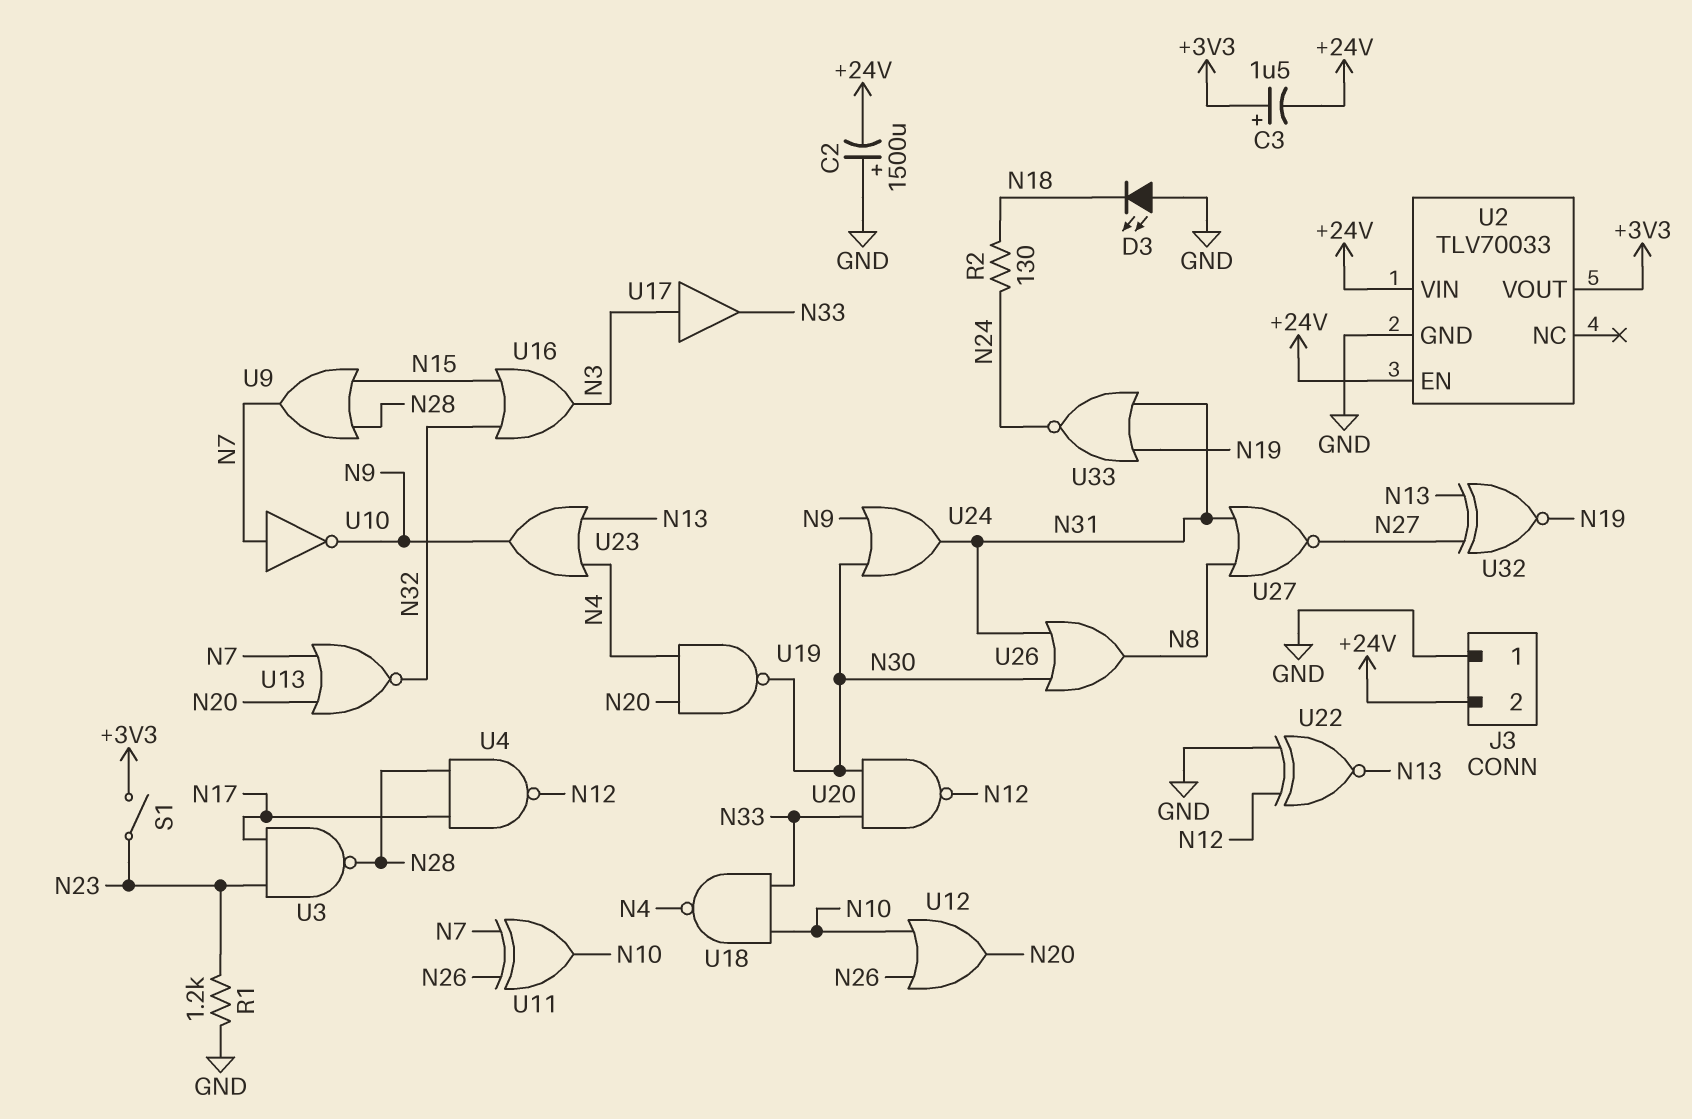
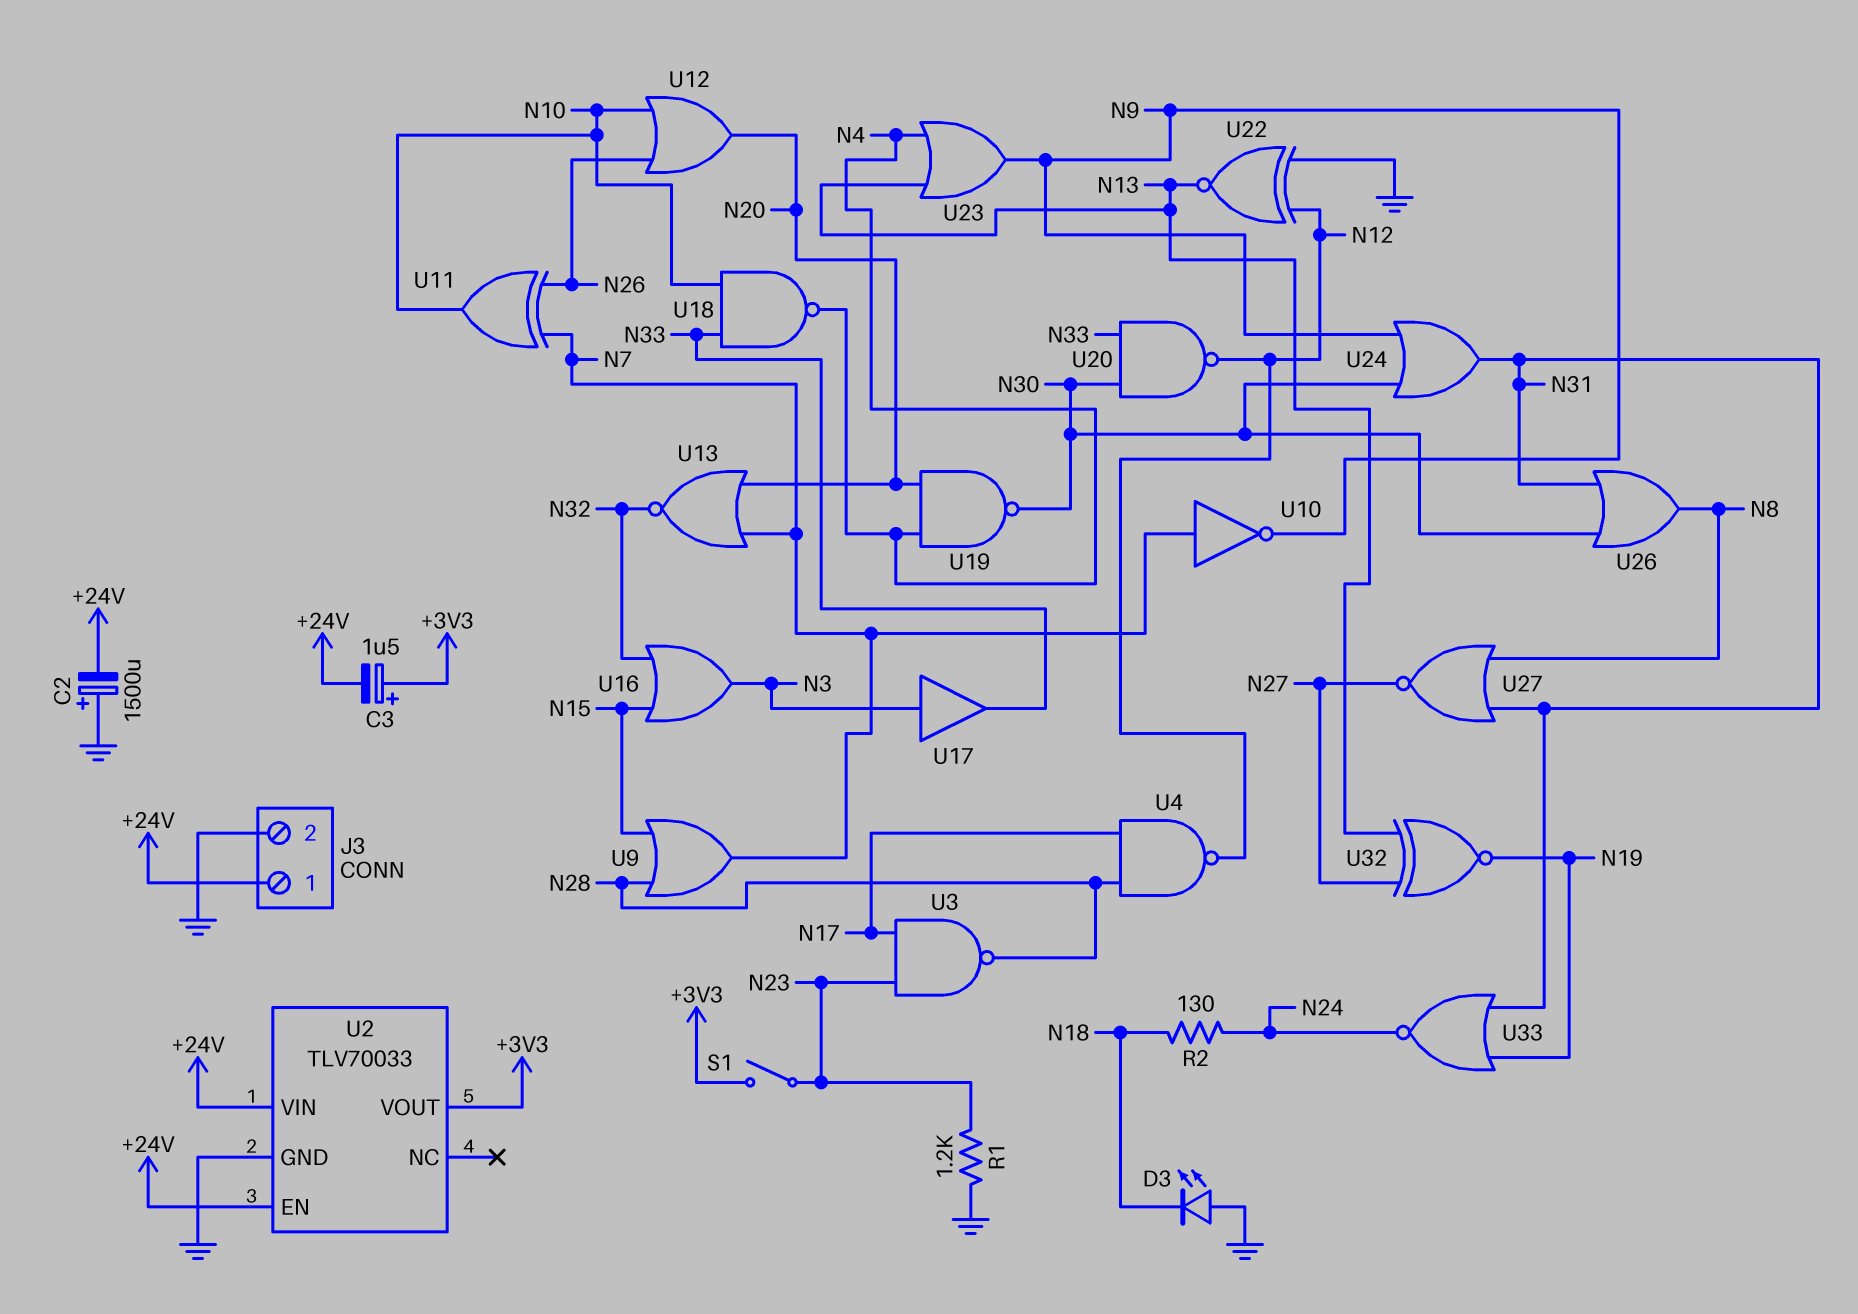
J3 pin 1: GND -> +24V
J3 pin 2: +24V -> GND

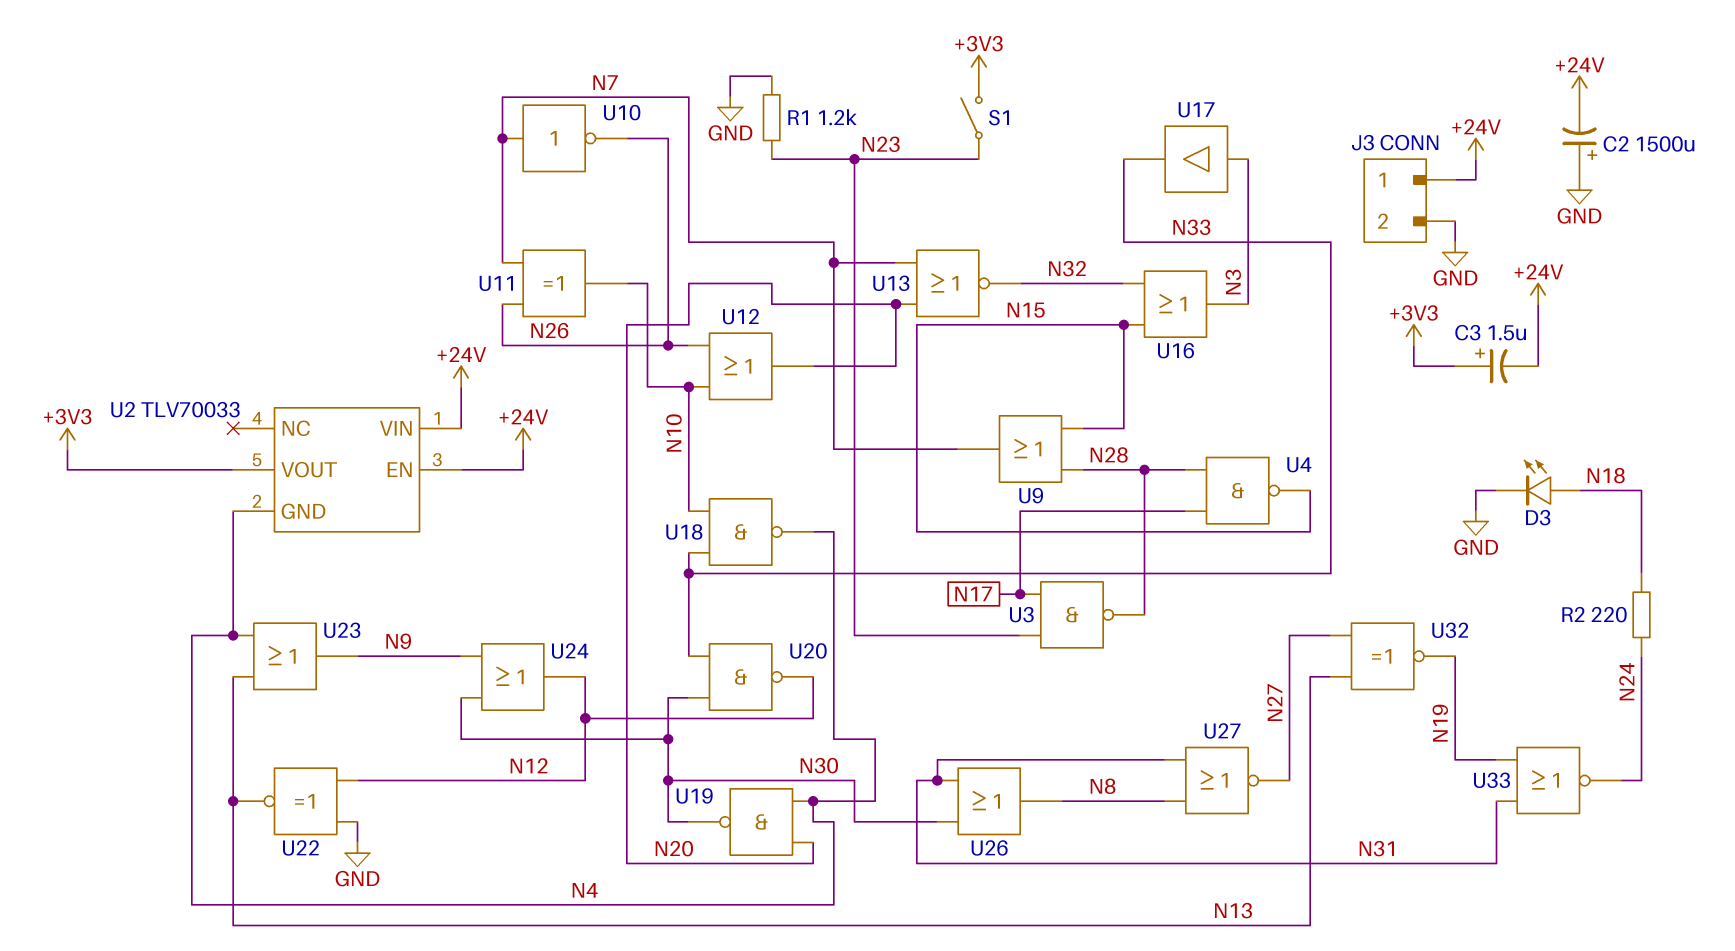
D3: LED (A GND, K N18) -> LED (A N18, K GND)
R2: 130 (N18, N24) -> 220 (N18, N24)
U2 pin GND: GND -> N4
U4: NAND (in N17, in N28, out N12) -> NAND (in N17, in N28, out N15)
U10: NOT (in N7, out N9) -> NOT (in N7, out N26)
U24: OR (in N9, in N30, out N31) -> OR (in N9, in N30, out N12)

